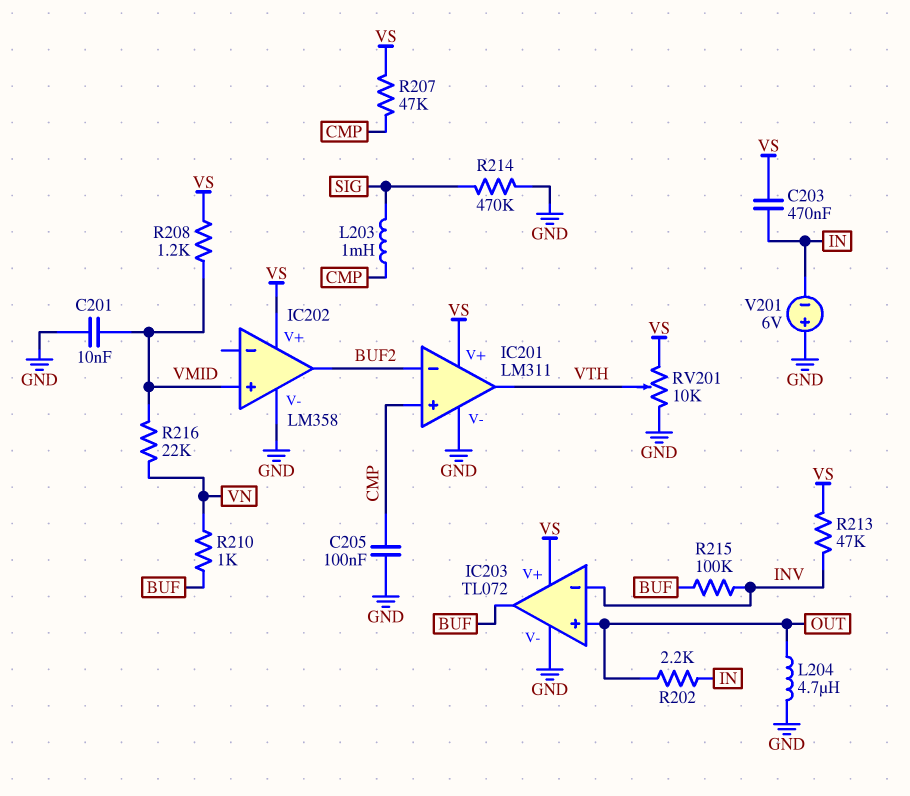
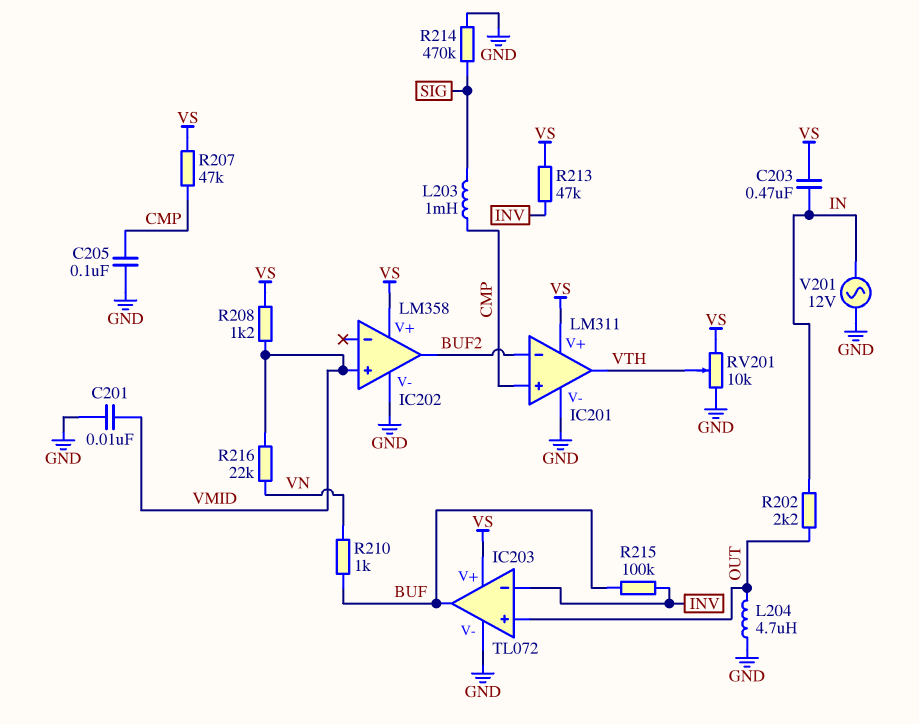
V201: 6V (plus GND, minus IN) -> AC 12V (GND, IN)

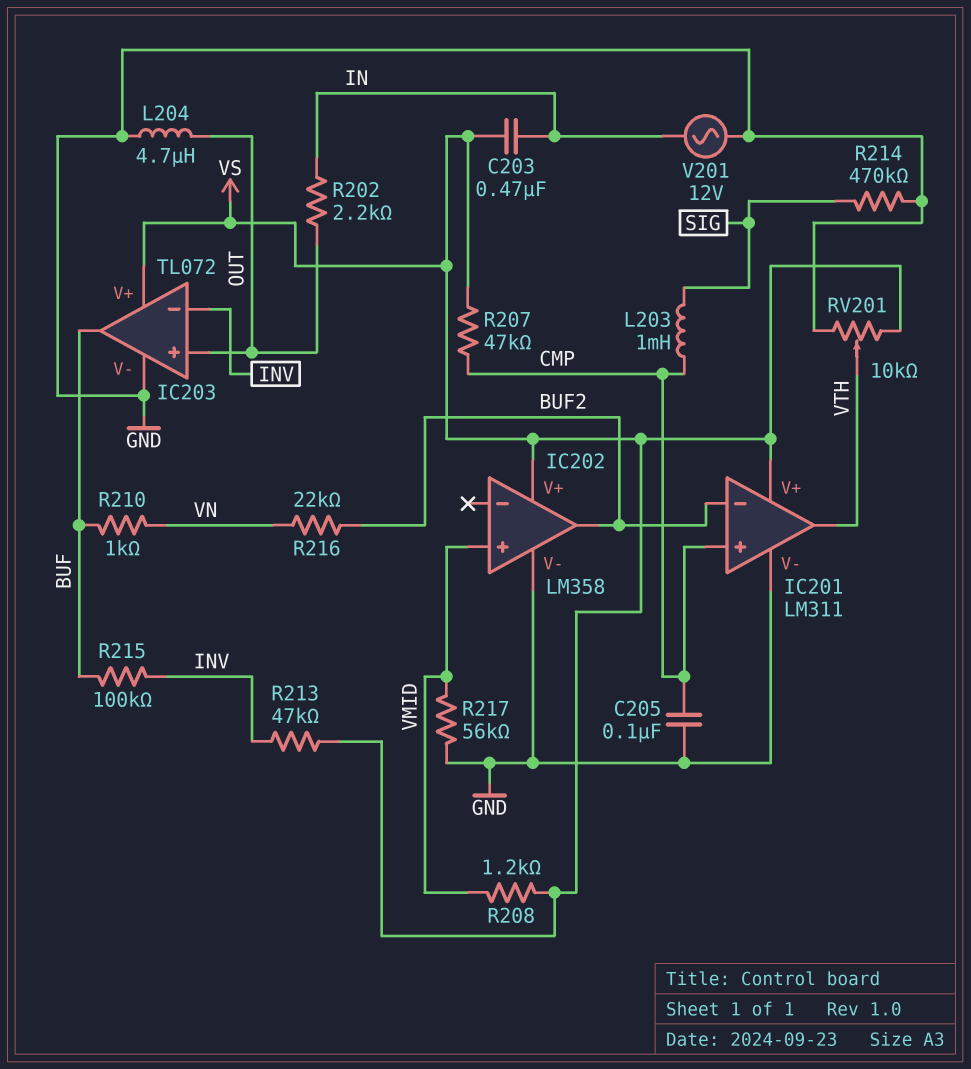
C201: 10nF (GND, VMID) -> none
R216: 22k (VMID, VN) -> 22k (BUF2, VN)
R217: none -> 56k (GND, VMID)

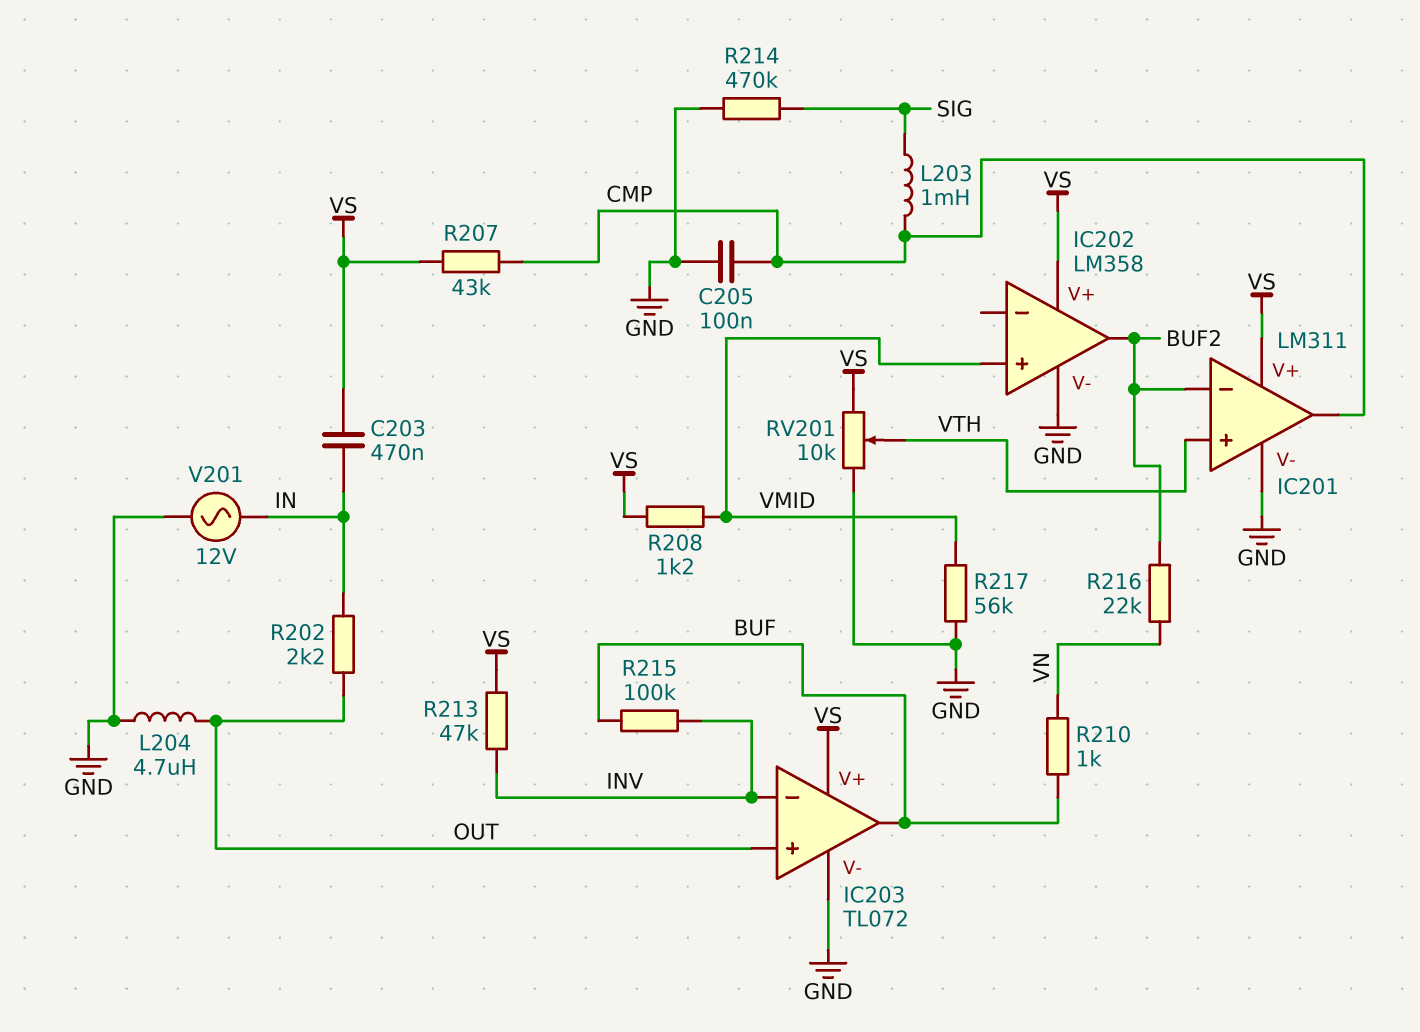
IC201 pin in+: CMP -> VTH
IC201 pin out: VTH -> CMP
R207: 47k (CMP, VS) -> 43k (CMP, VS)

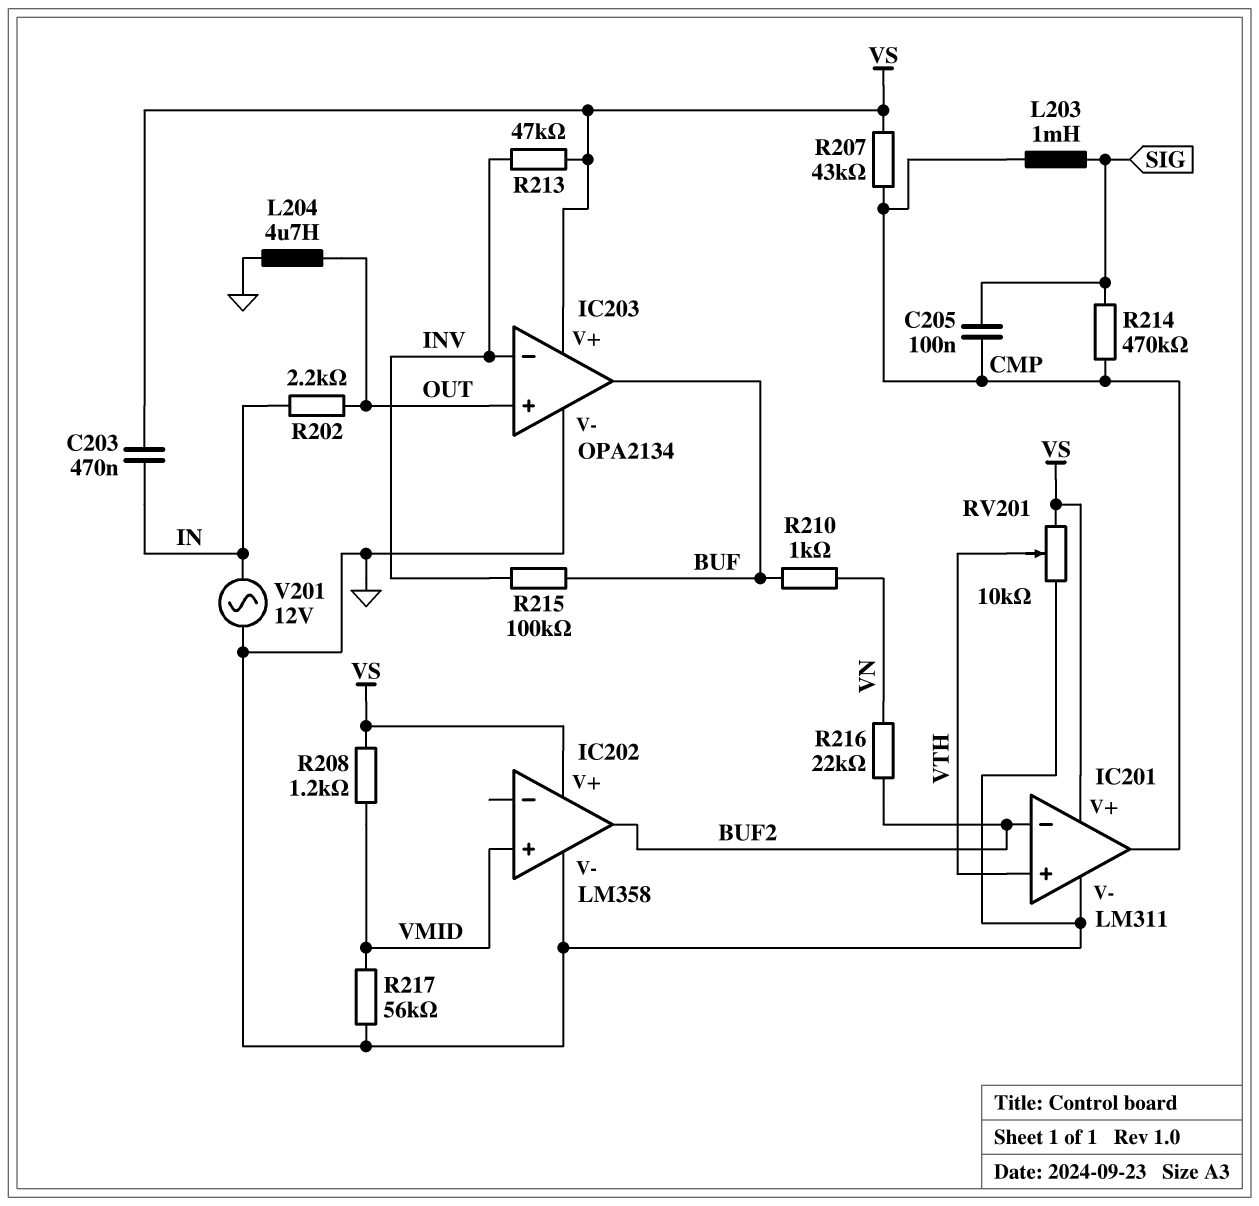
C205: 100nF (CMP, GND) -> 100nF (CMP, SIG)
IC203: TL072 -> OPA2134
R214: 470k (GND, SIG) -> 470k (CMP, SIG)

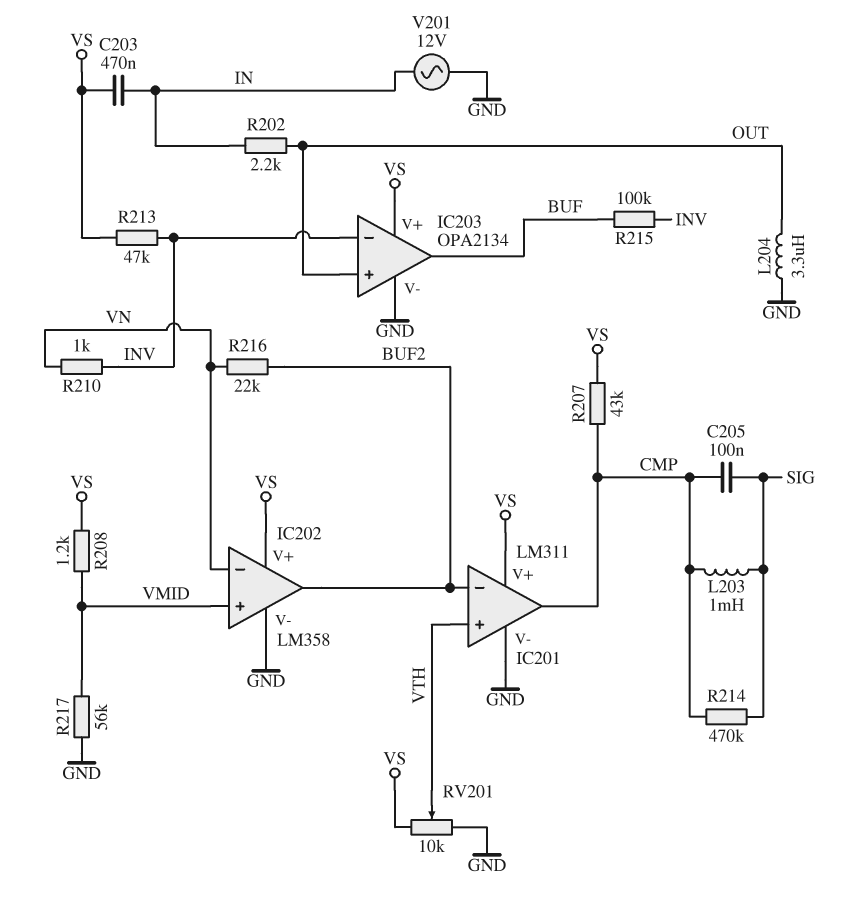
IC202 pin in-: none -> VN
L204: 4.7uH (GND, OUT) -> 3.3uH (GND, OUT)
R210: 1k (BUF, VN) -> 1k (INV, VN)

